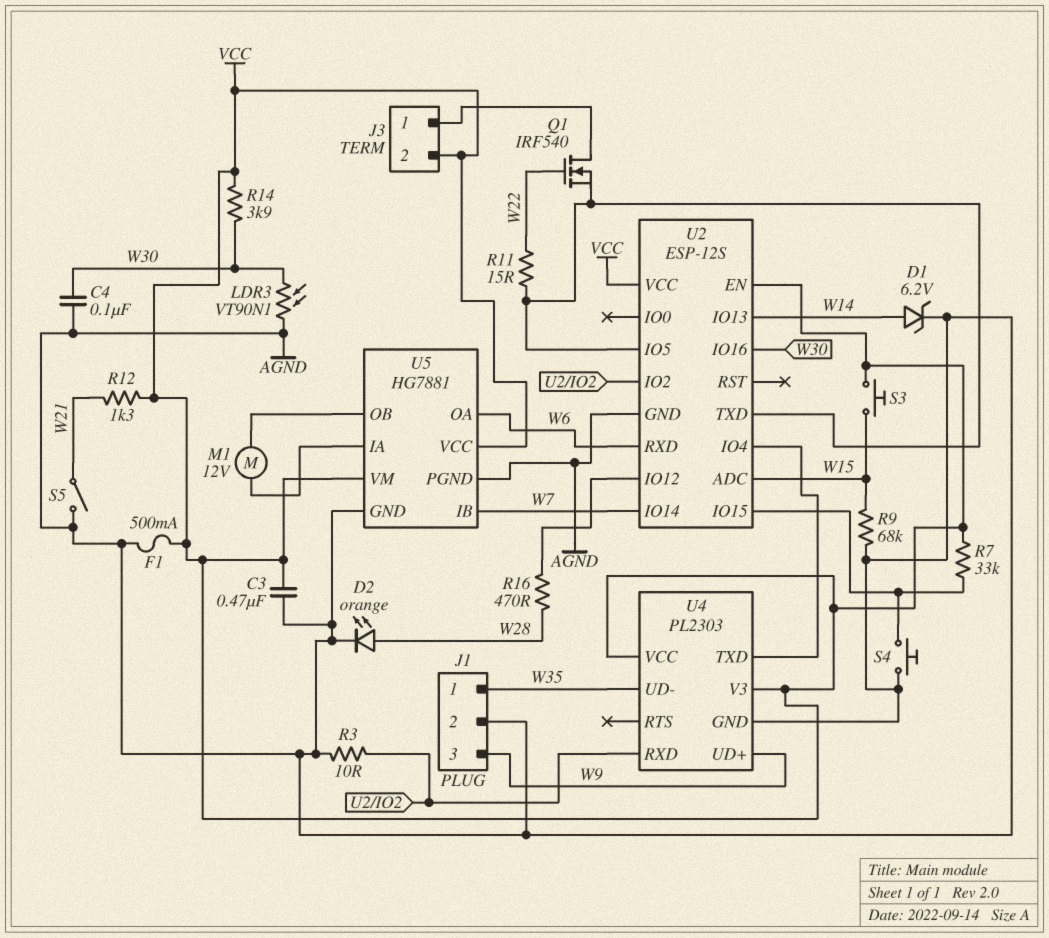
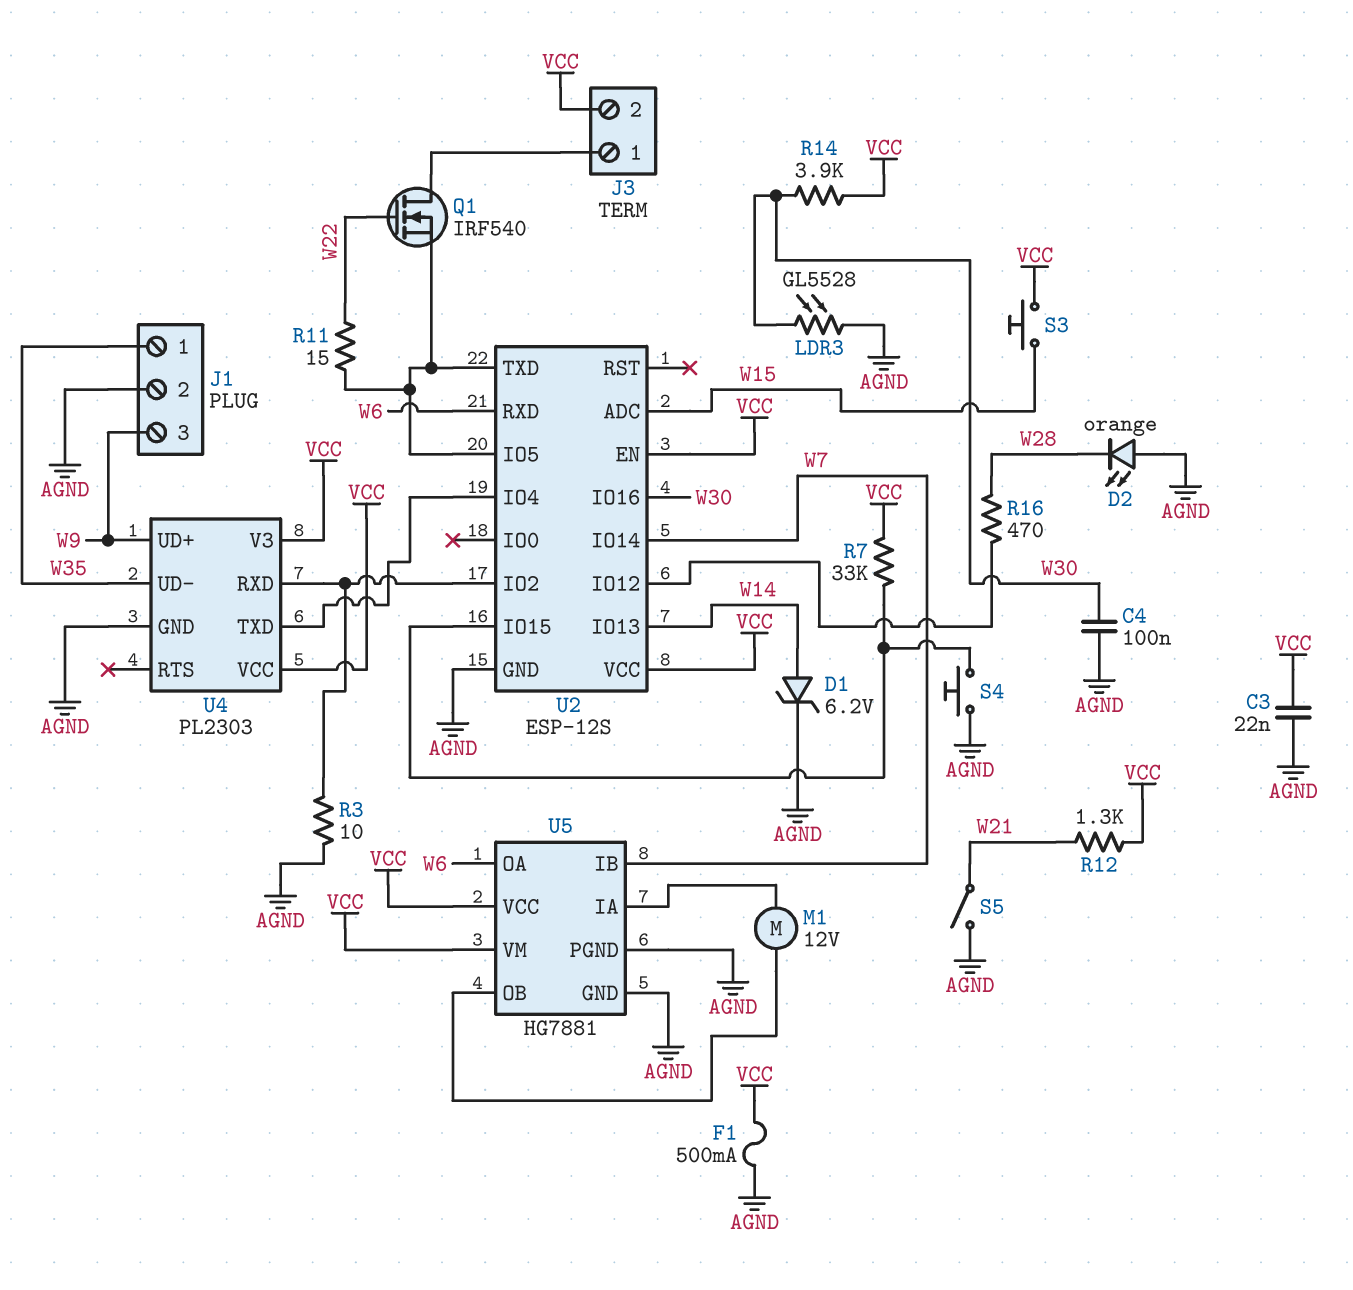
C3: 470nF (AGND, VCC) -> 22nF (AGND, VCC)
D2: LED orange (A W28, K AGND) -> LED orange (A AGND, K W28)
LDR3: VT90N1 (AGND, W30) -> GL5528 (AGND, W30)
R9: 68k (AGND, W15) -> none

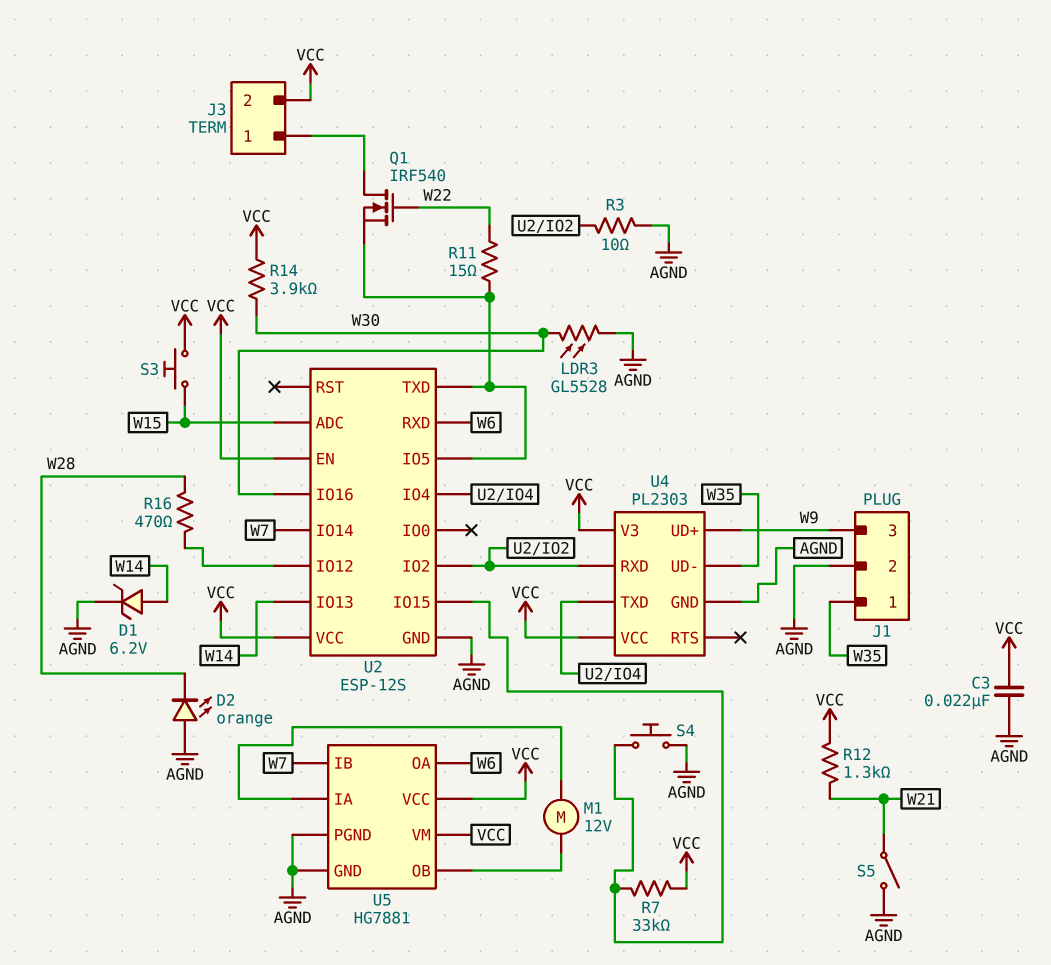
C4: 100nF (AGND, W30) -> none
F1: 500mA (AGND, VCC) -> none

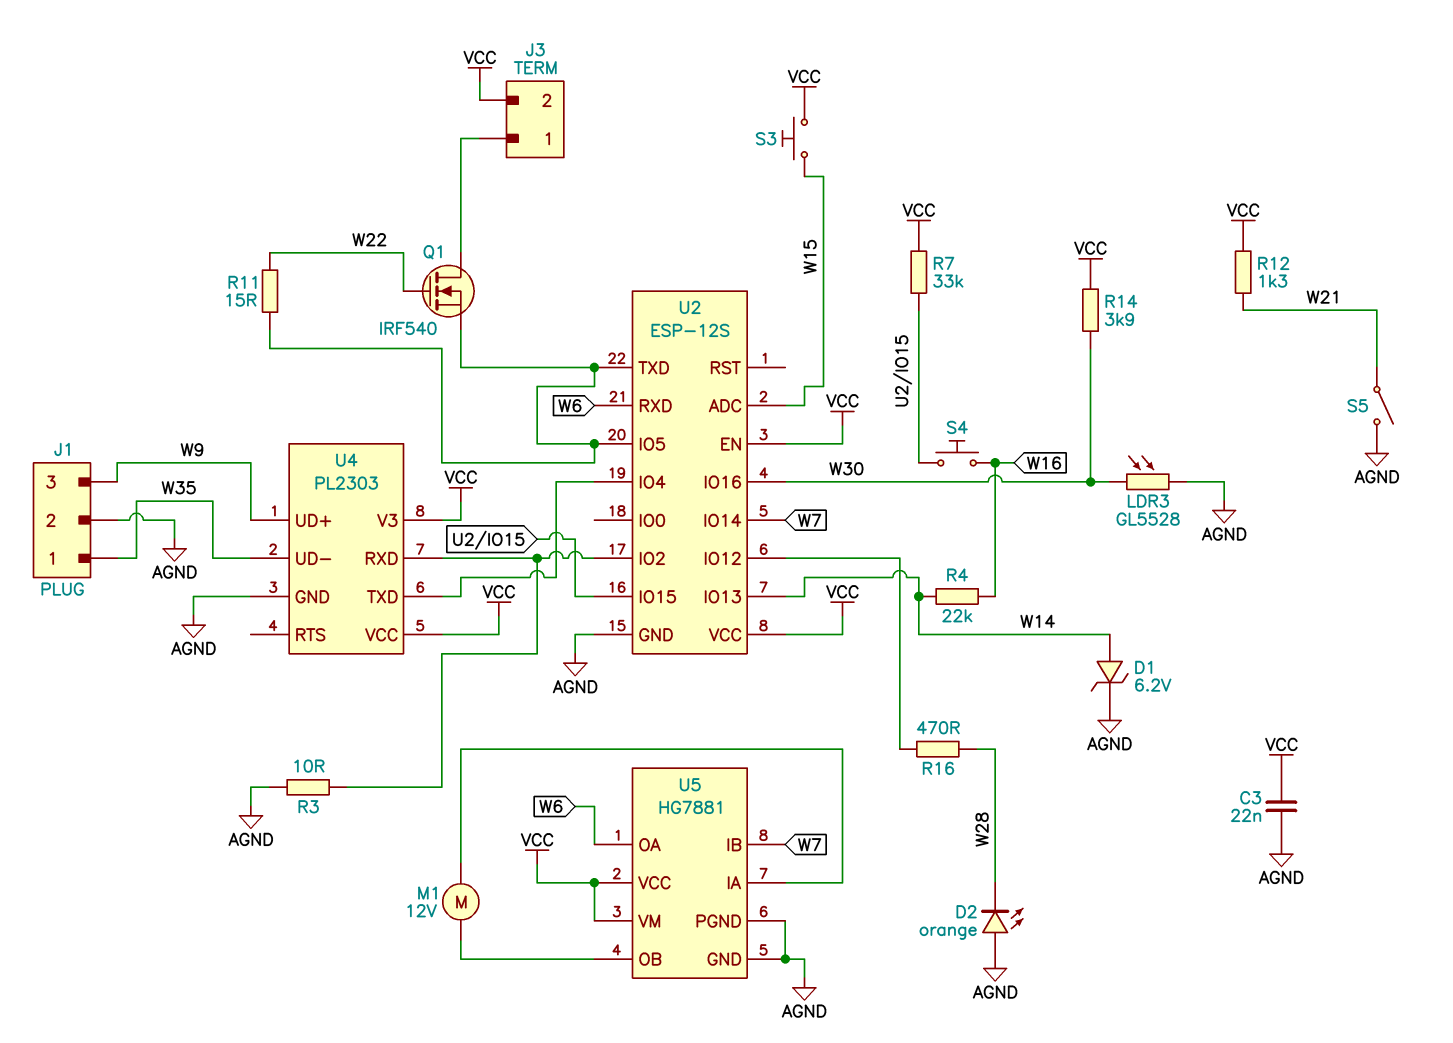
R4: none -> 22k (W14, W16)
S4: button (AGND, U2/IO15) -> button (U2/IO15, W16)

